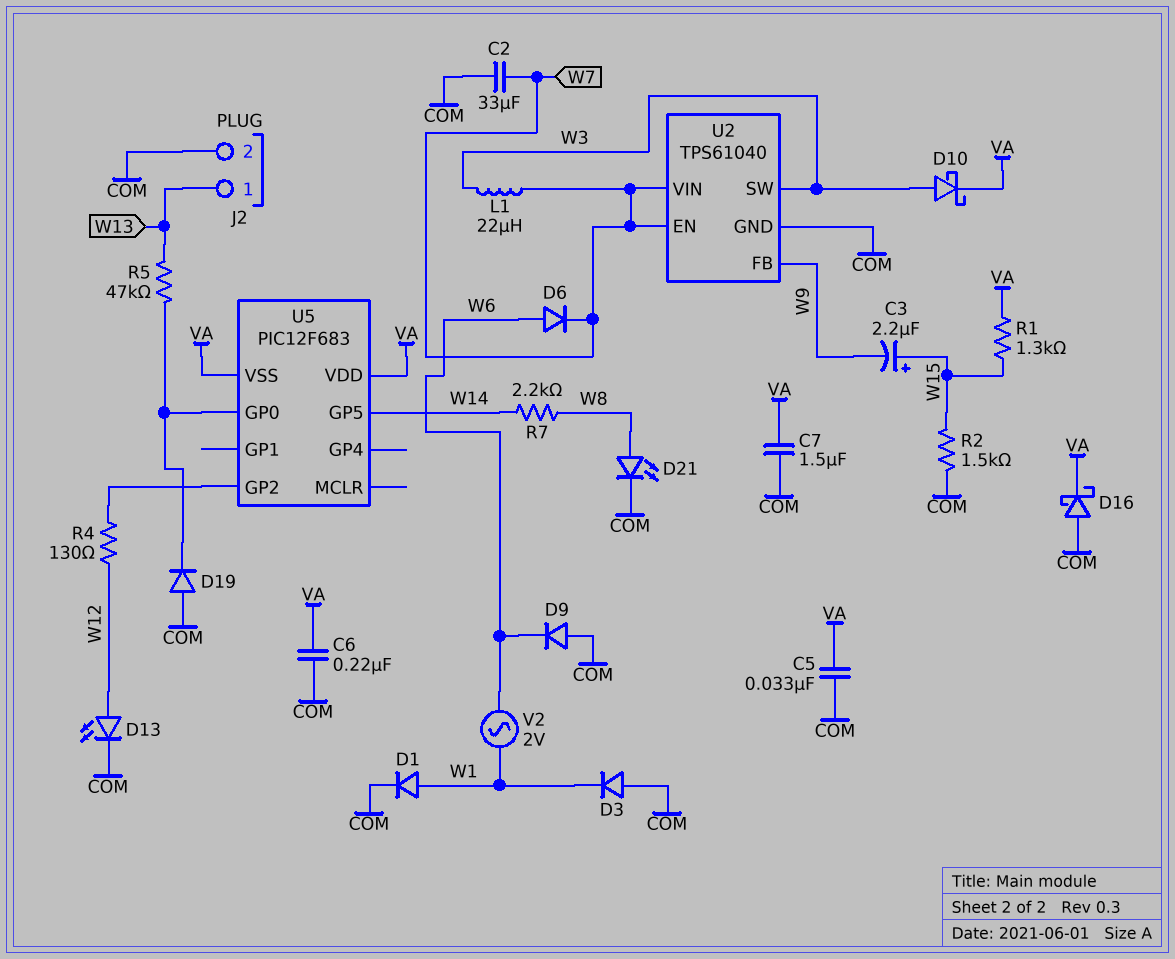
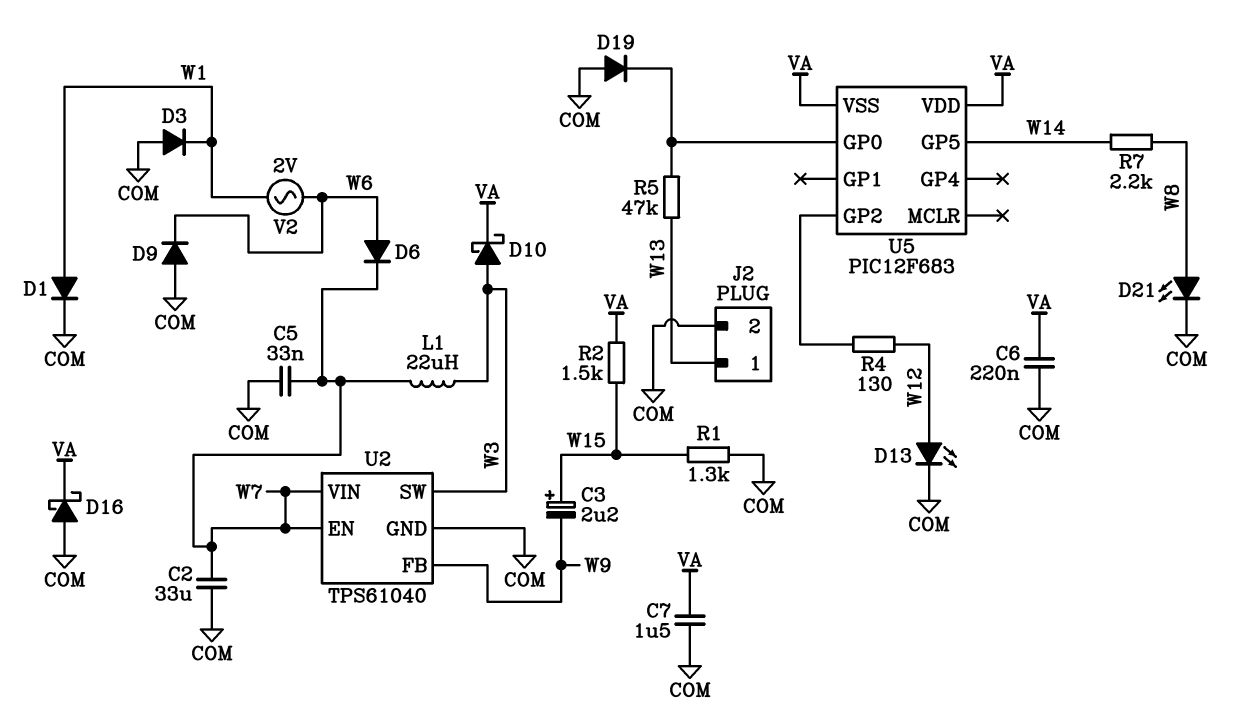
C5: 33nF (COM, VA) -> 33nF (COM, W7)
R1: 1.3k (VA, W15) -> 1.3k (COM, W15)
R2: 1.5k (COM, W15) -> 1.5k (VA, W15)

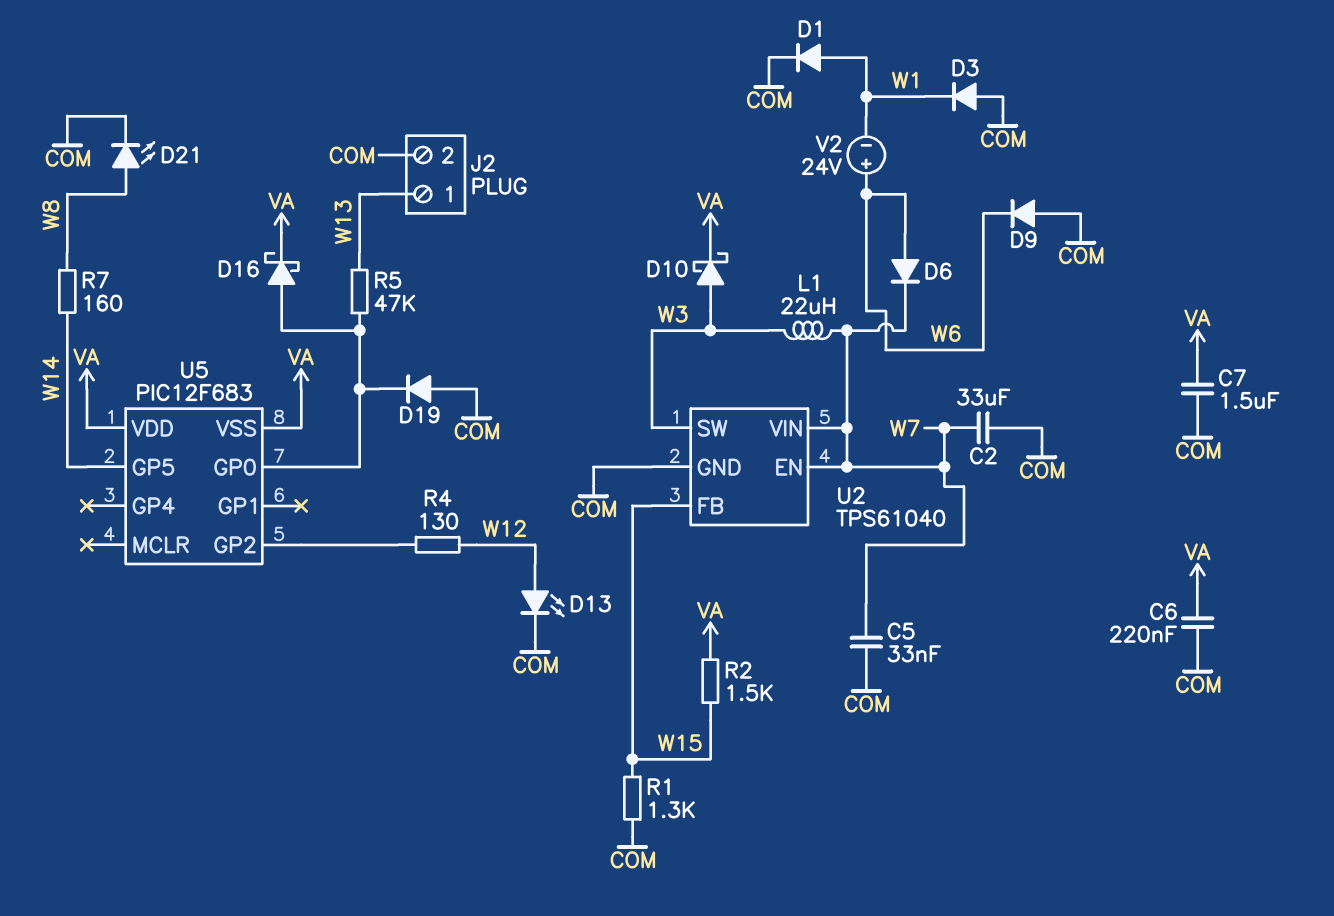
C3: 2.2uF (plus W15, minus W9) -> none
D16: schottky (A COM, K VA) -> schottky (A U5/GP0, K VA)
R7: 2.2k (W8, W14) -> 160 (W8, W14)
U2 pin FB: W9 -> W15
V2: AC 2V (W1, W6) -> 24V (plus W6, minus W1)

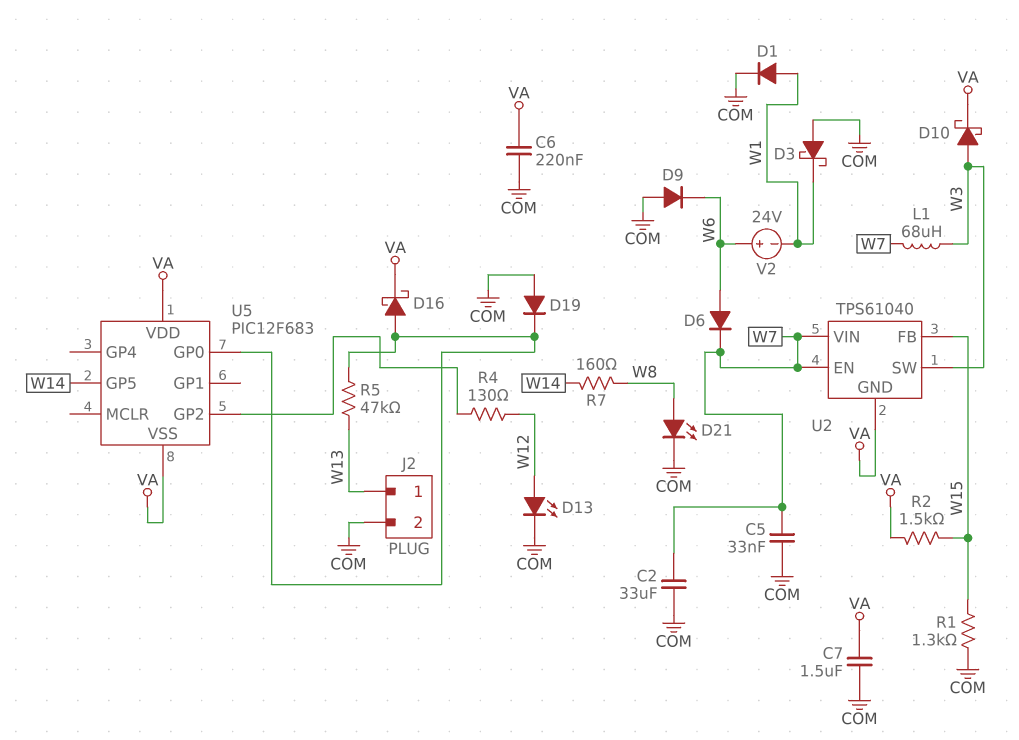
D3: diode (A COM, K W1) -> schottky (A COM, K W1)
L1: 22uH (W3, W7) -> 68uH (W3, W7)
U2 pin GND: COM -> VA

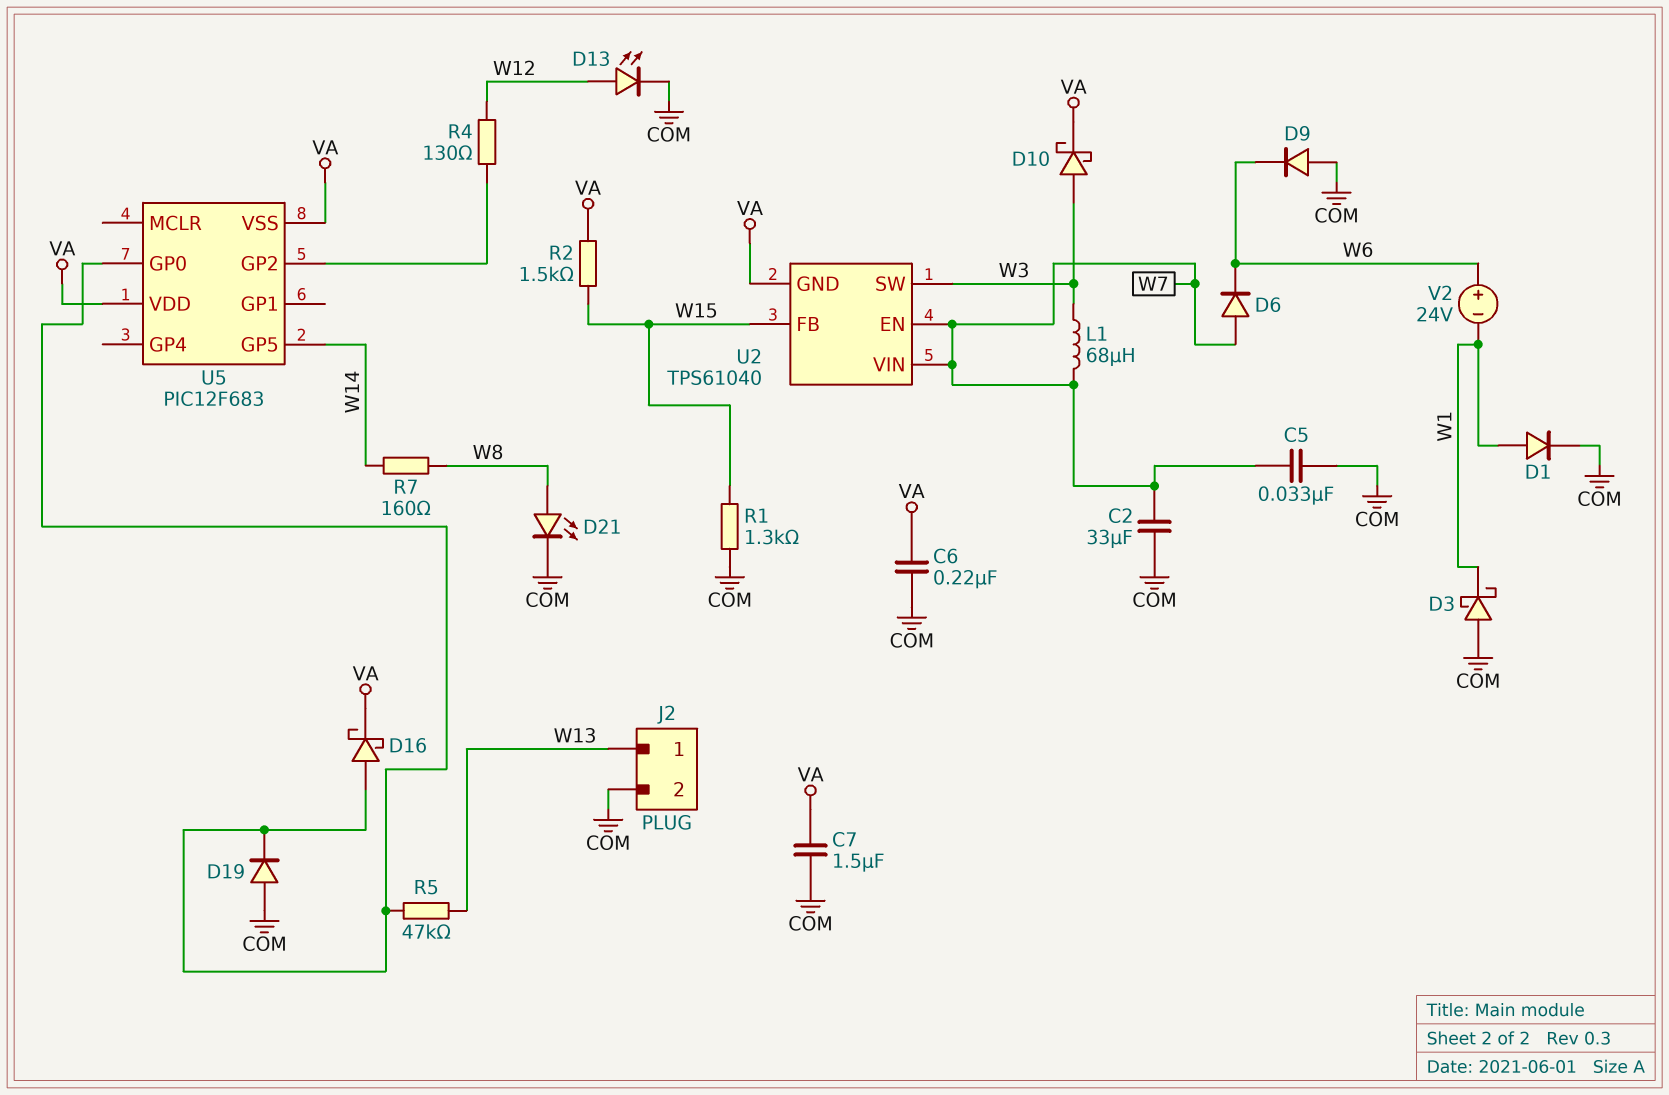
D6: diode (A W6, K W7) -> diode (A W7, K W6)

